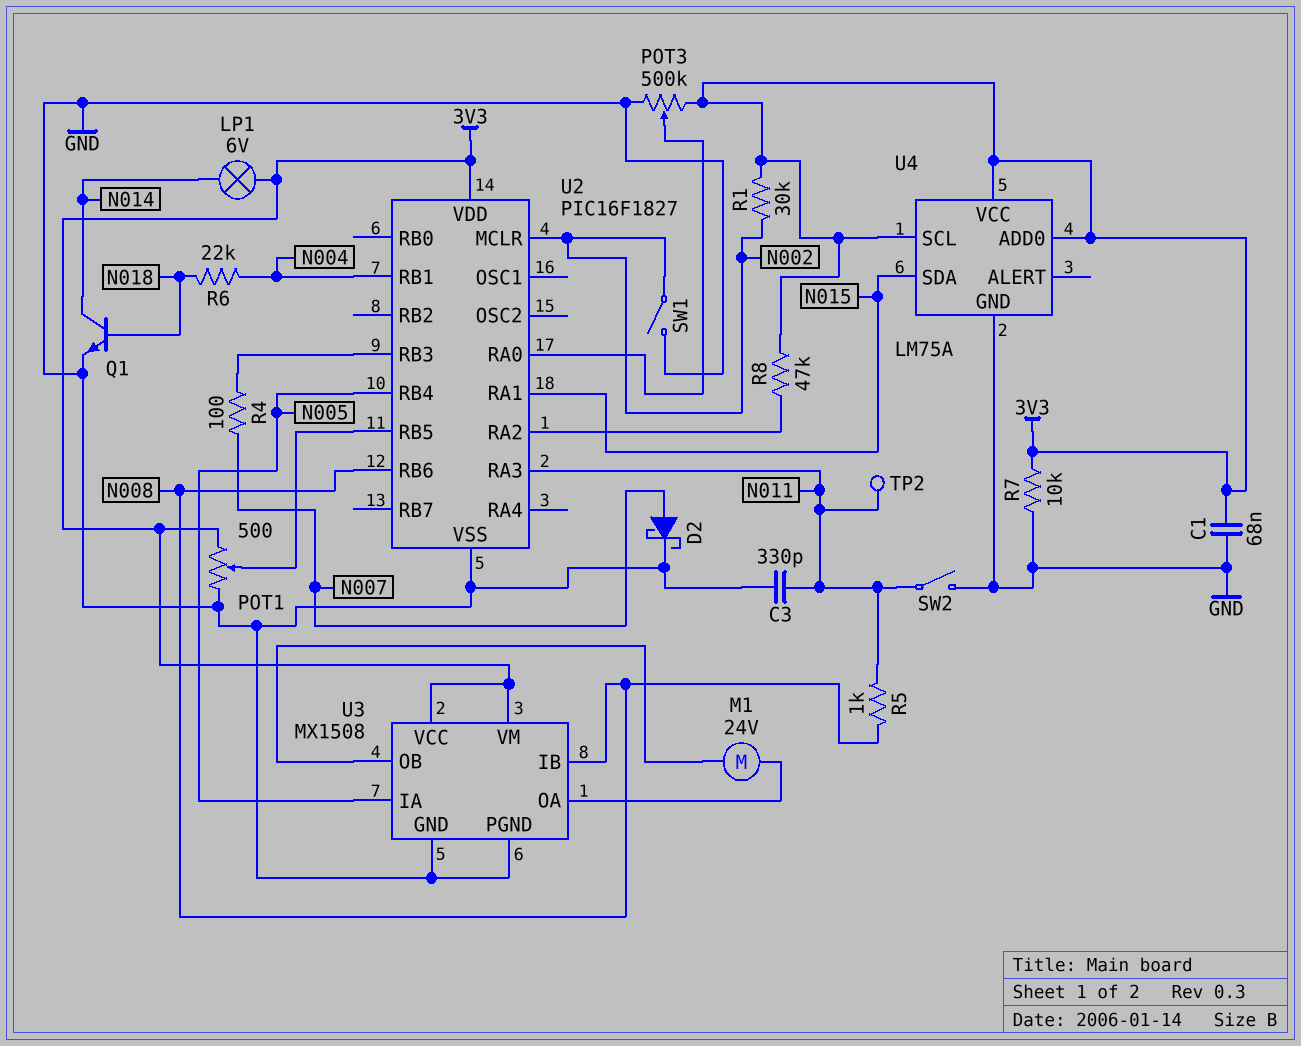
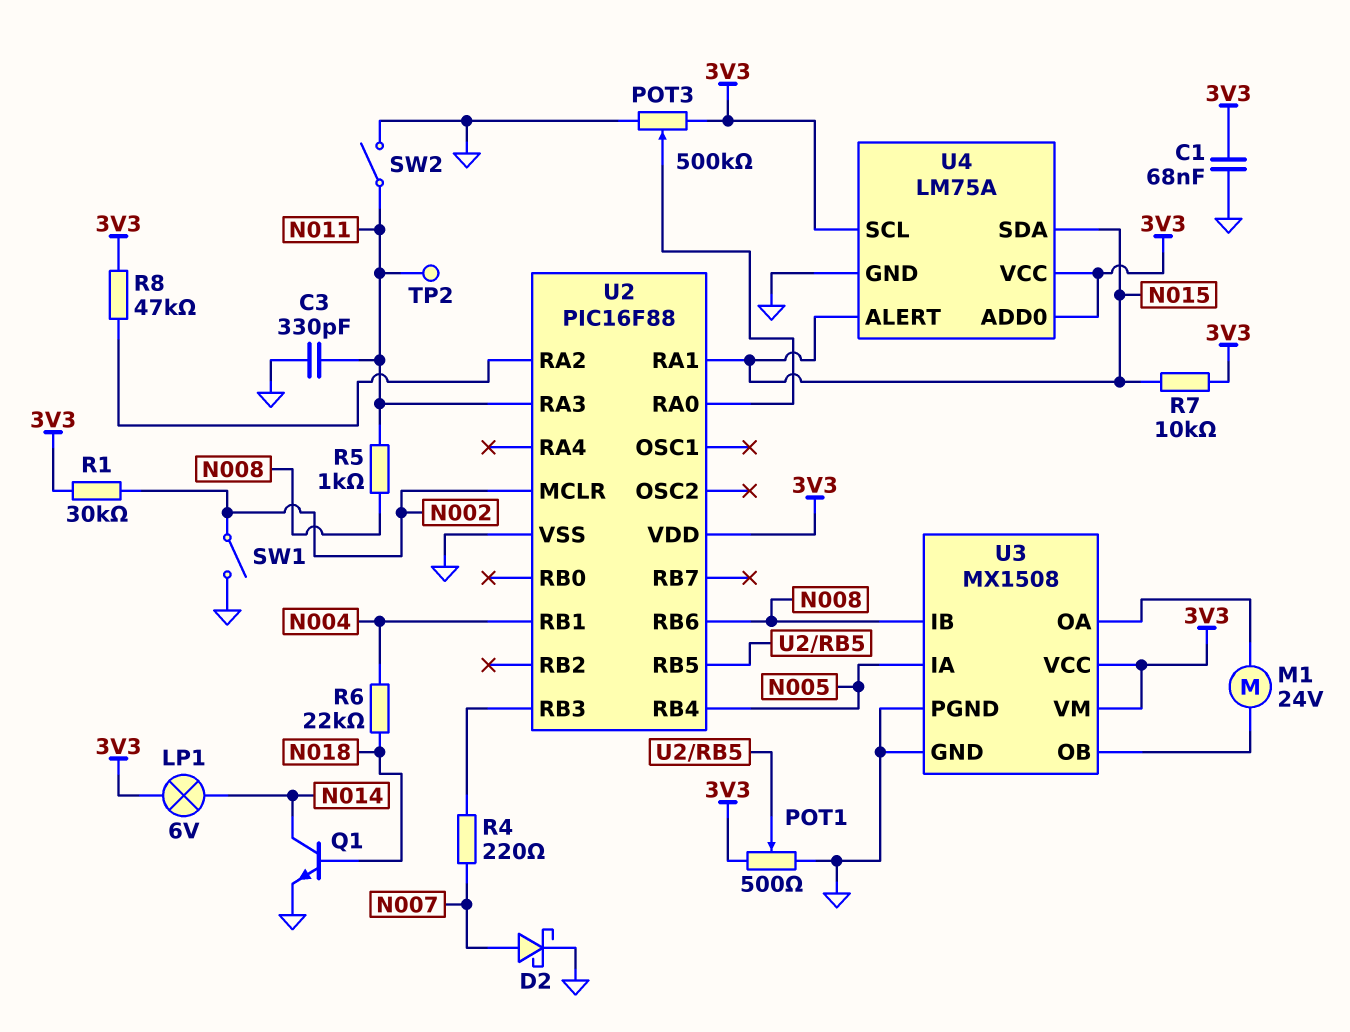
R4: 100 (N007, U2/RB3) -> 220 (N007, U2/RB3)
R7: 10k (3V3, GND) -> 10k (3V3, N015)
U2: PIC16F1827 -> PIC16F88
U4 pin ALERT: none -> N015

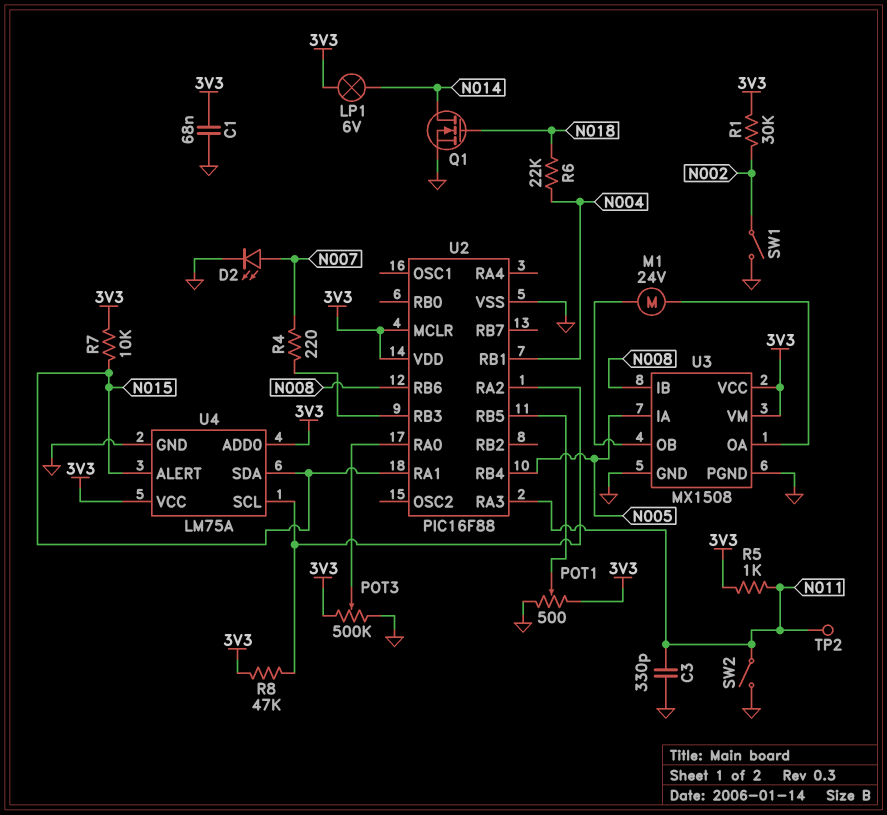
D2: schottky (A N007, K GND) -> LED (A N007, K GND)
Q1: NPN (B N018, C N014, E GND) -> NMOS (G N018, D N014, S GND)
R5: 1k (N008, N011) -> 1k (3V3, N011)
U2 pin MCLR: N002 -> 3V3
U4 pin SCL: 3V3 -> U2/RA2

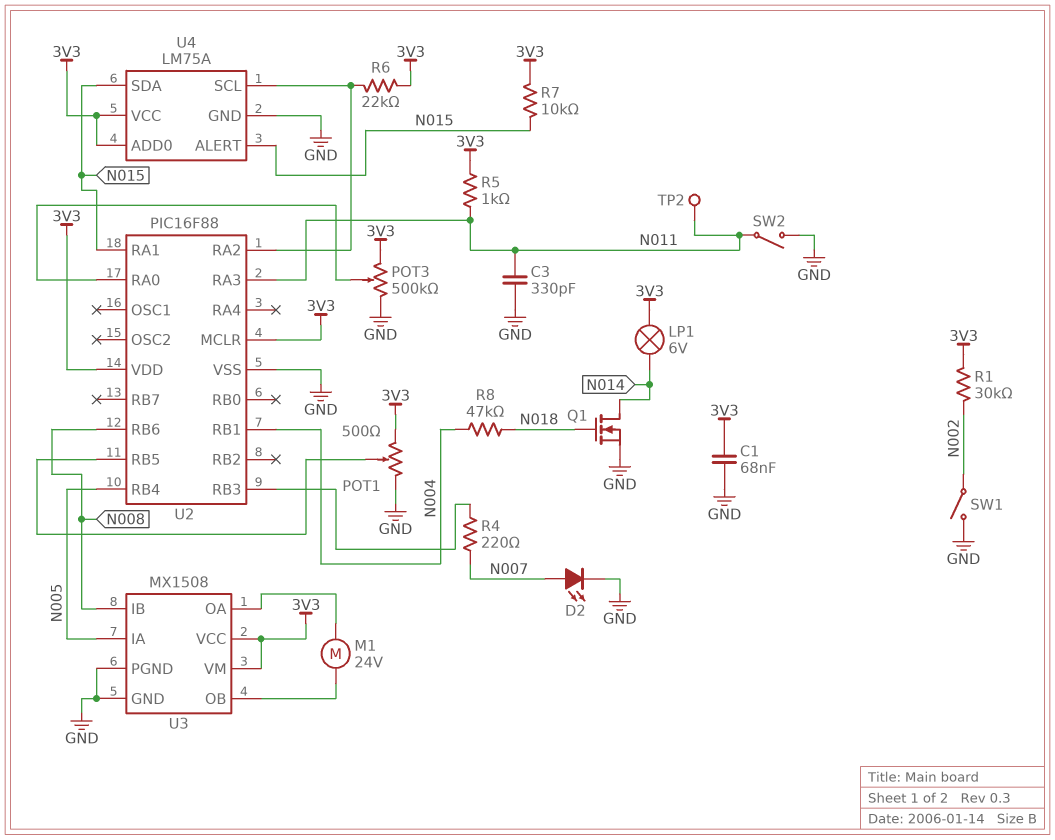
R6: 22k (N004, N018) -> 22k (3V3, U2/RA2)
R8: 47k (3V3, U2/RA2) -> 47k (N004, N018)

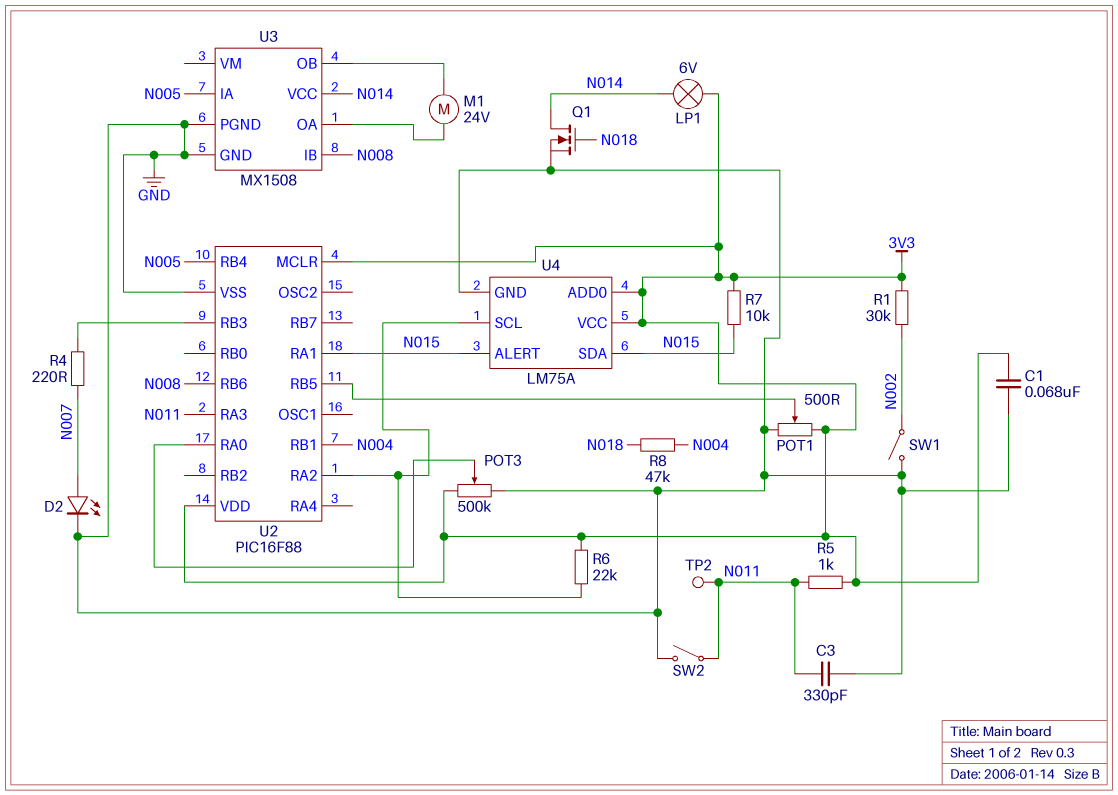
U3 pin VCC: 3V3 -> N014
U3 pin VM: 3V3 -> none

